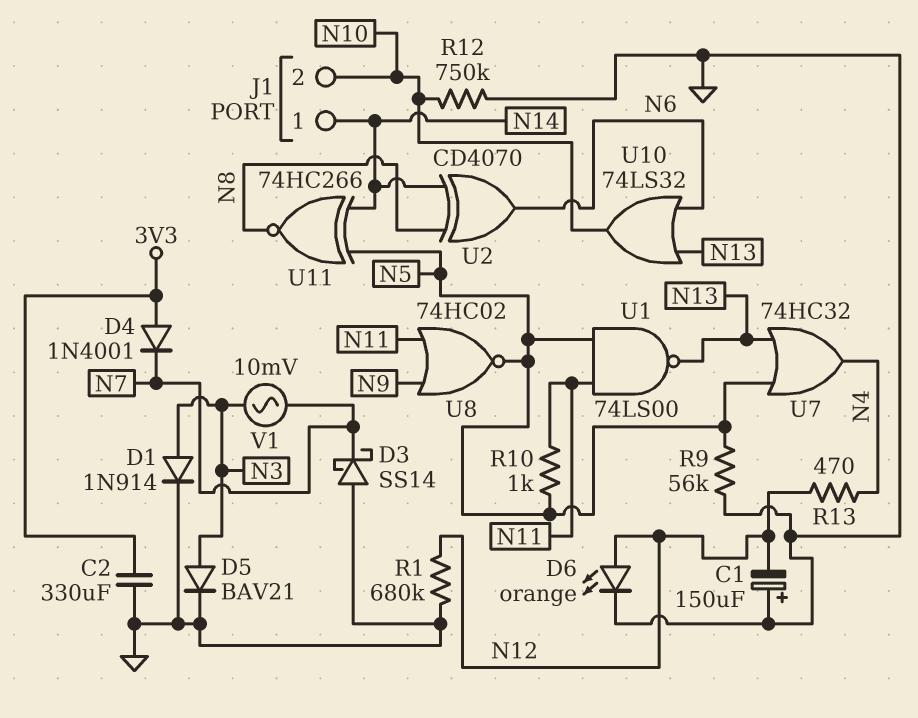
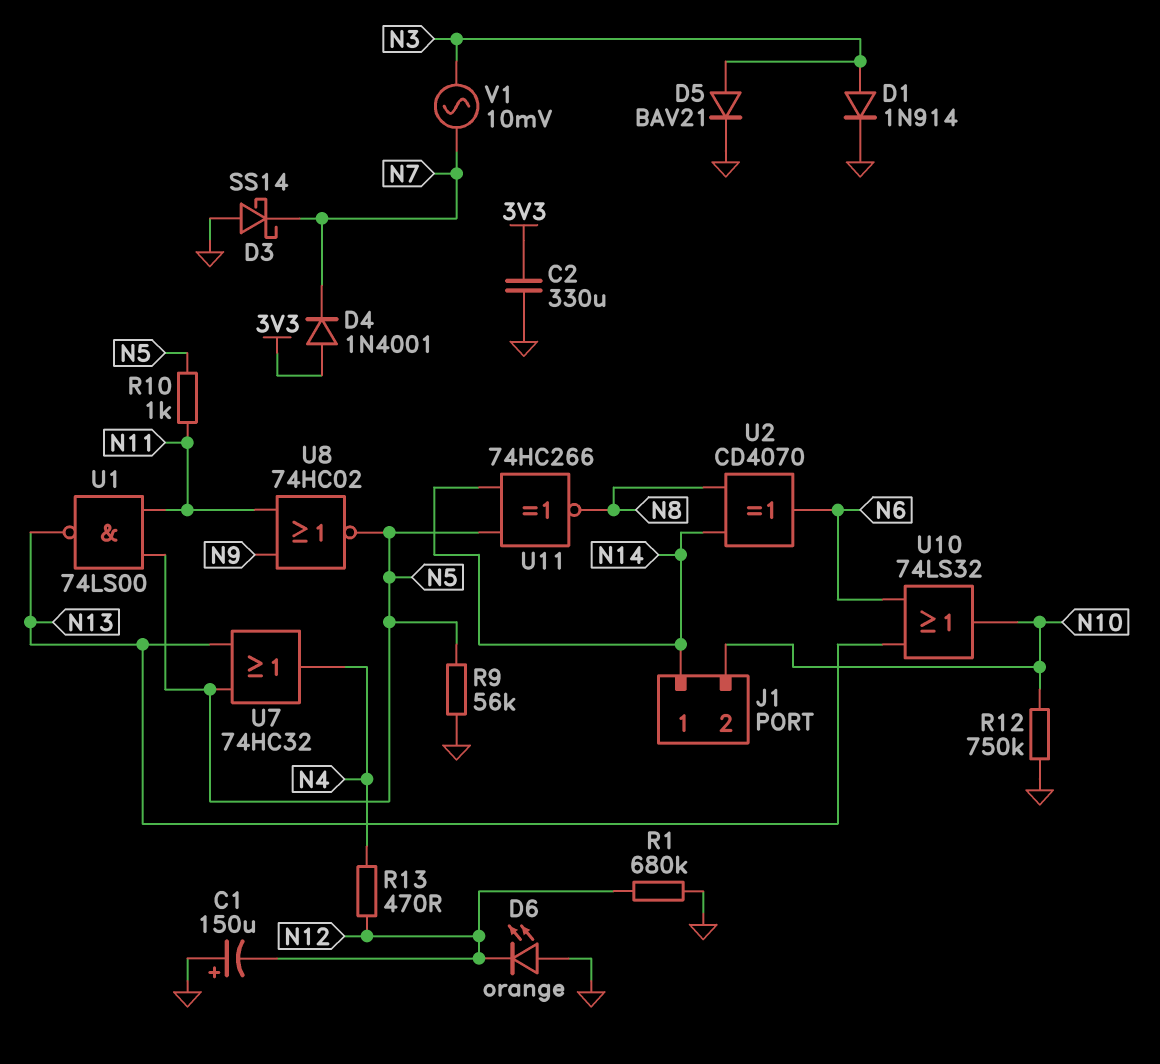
D6: LED orange (A N12, K GND) -> LED orange (A GND, K N12)

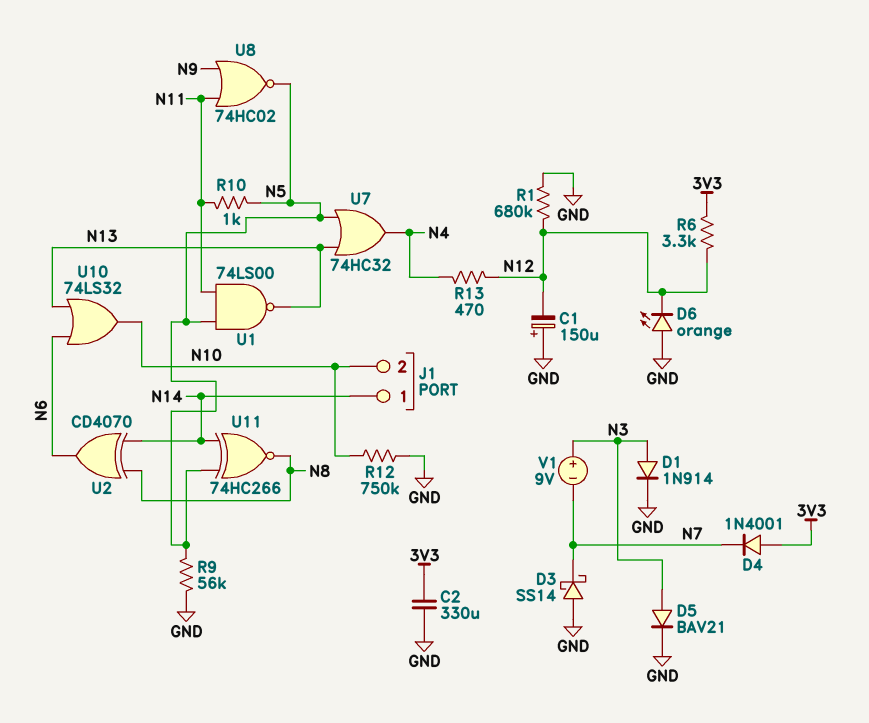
R6: none -> 3.3k (3V3, N12)
V1: AC 10mV (N3, N7) -> 9V (plus N3, minus N7)

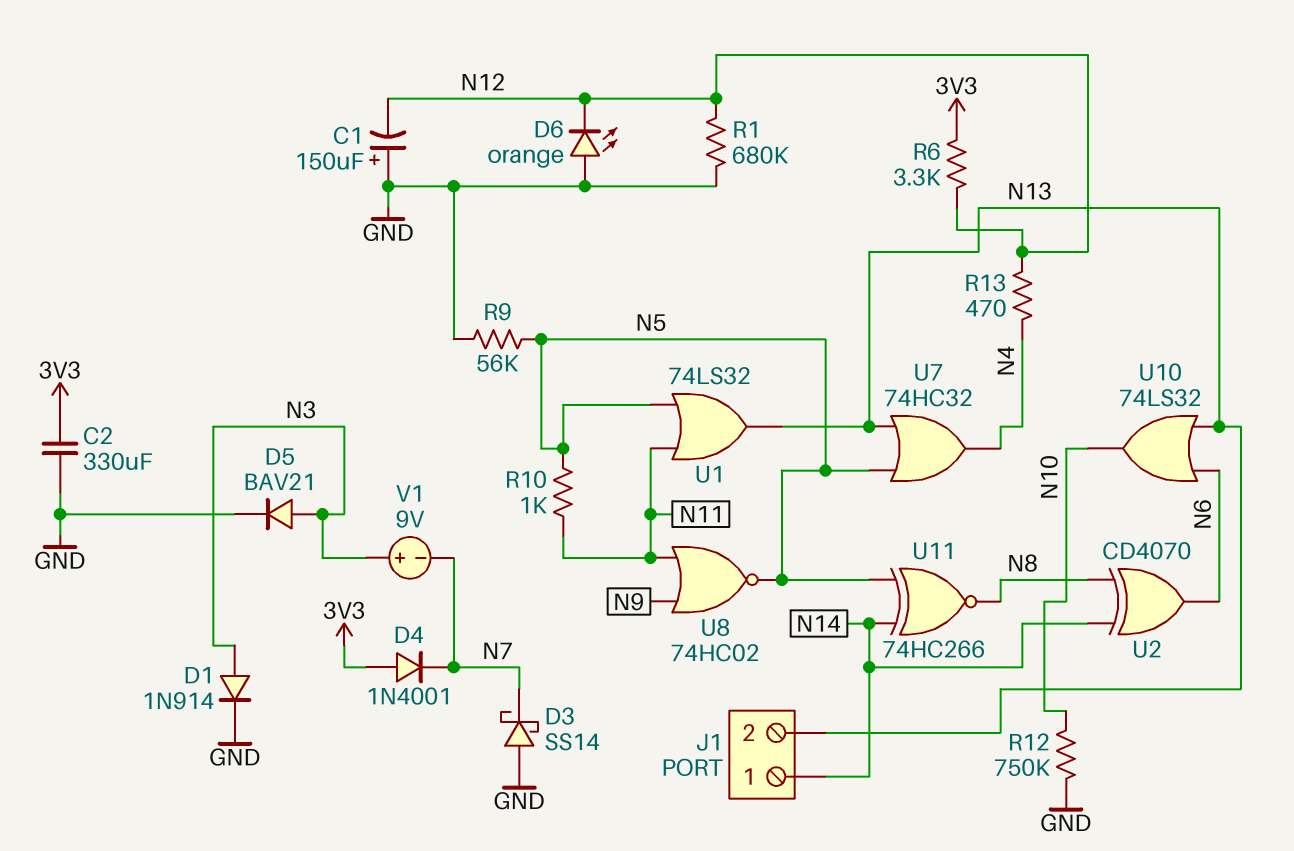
J1 pin 2: N10 -> N13
U1: NAND 74LS00 (in N5, in N11, out N13) -> OR 74LS32 (in N5, in N11, out N13)

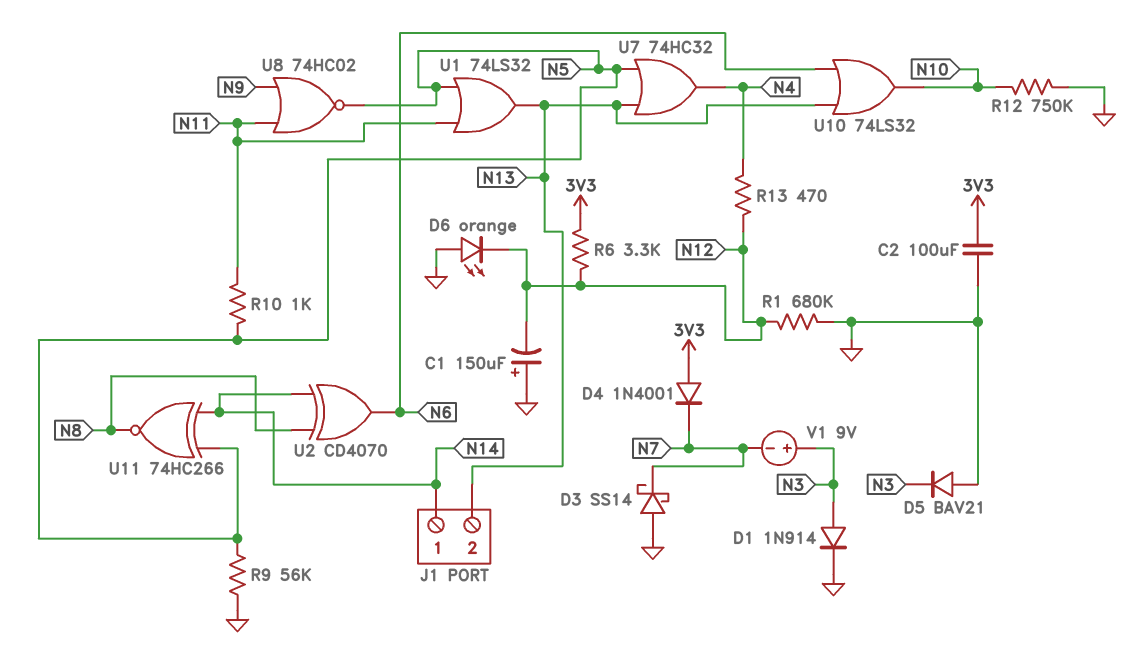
C2: 330uF (3V3, GND) -> 100uF (3V3, GND)
D5: diode BAV21 (A N3, K GND) -> diode BAV21 (A GND, K N3)

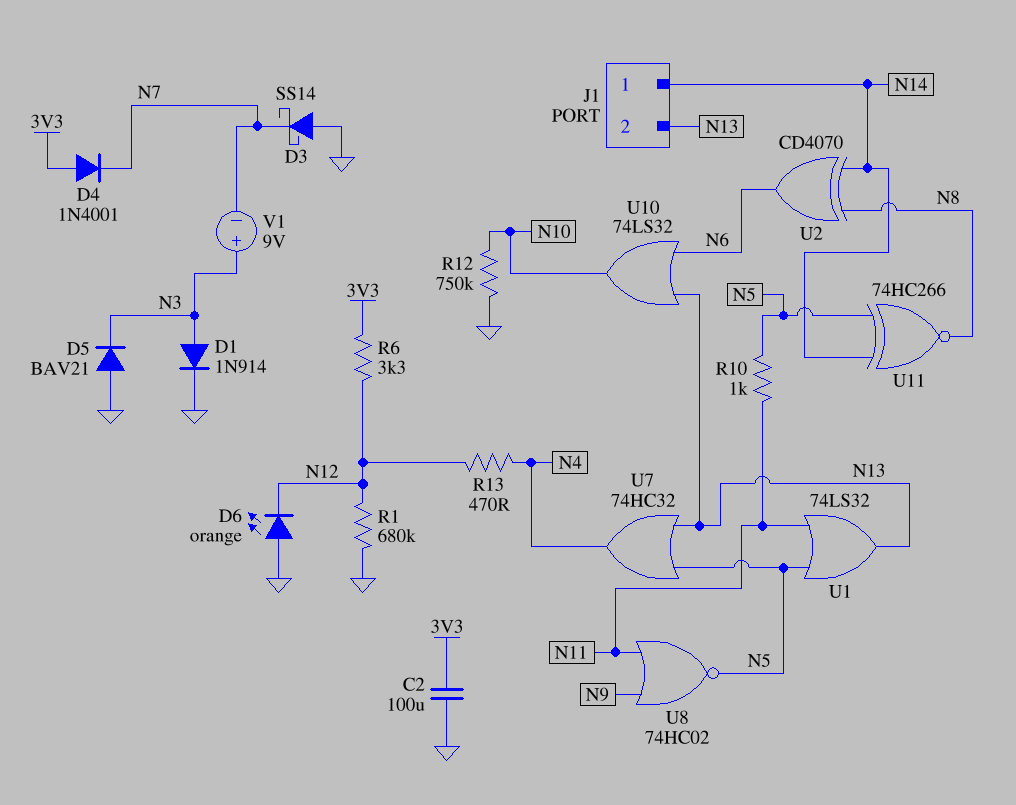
C1: 150uF (plus GND, minus N12) -> none
R9: 56k (GND, N5) -> none

